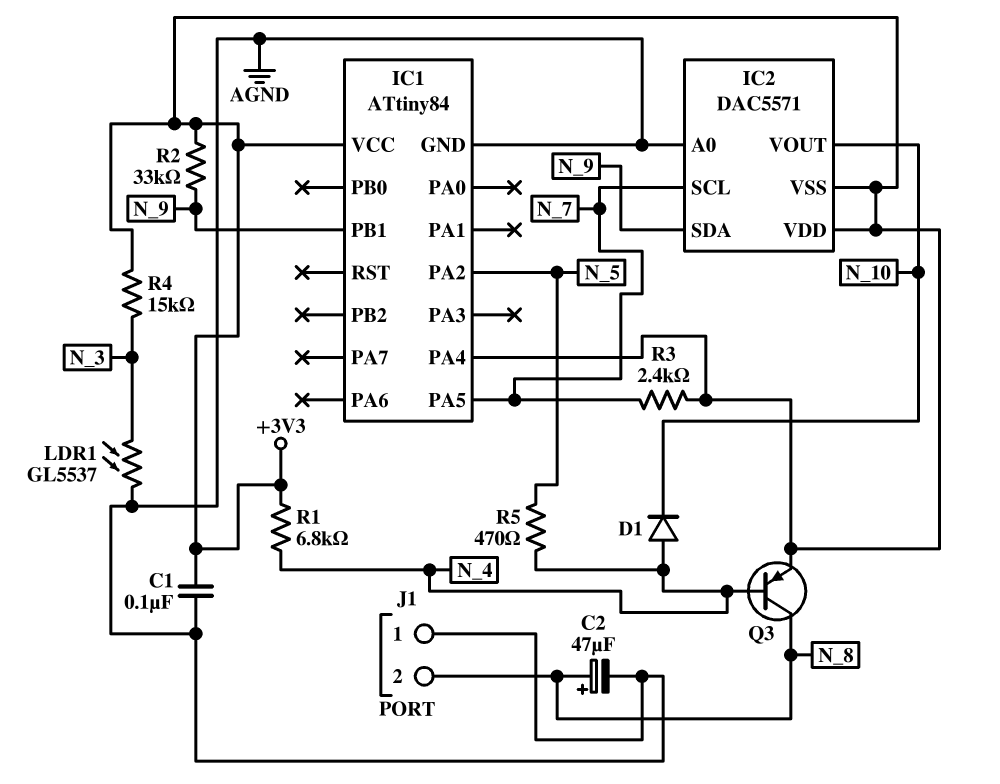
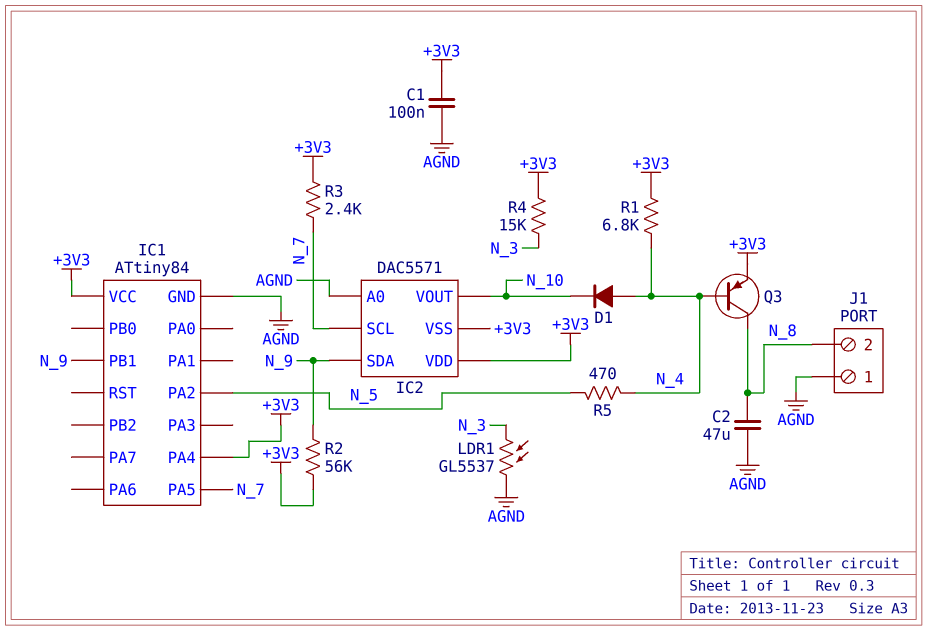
C2: 47uF (plus N_8, minus AGND) -> 47uF (AGND, N_8)
R2: 33k (+3V3, N_9) -> 56k (+3V3, N_9)

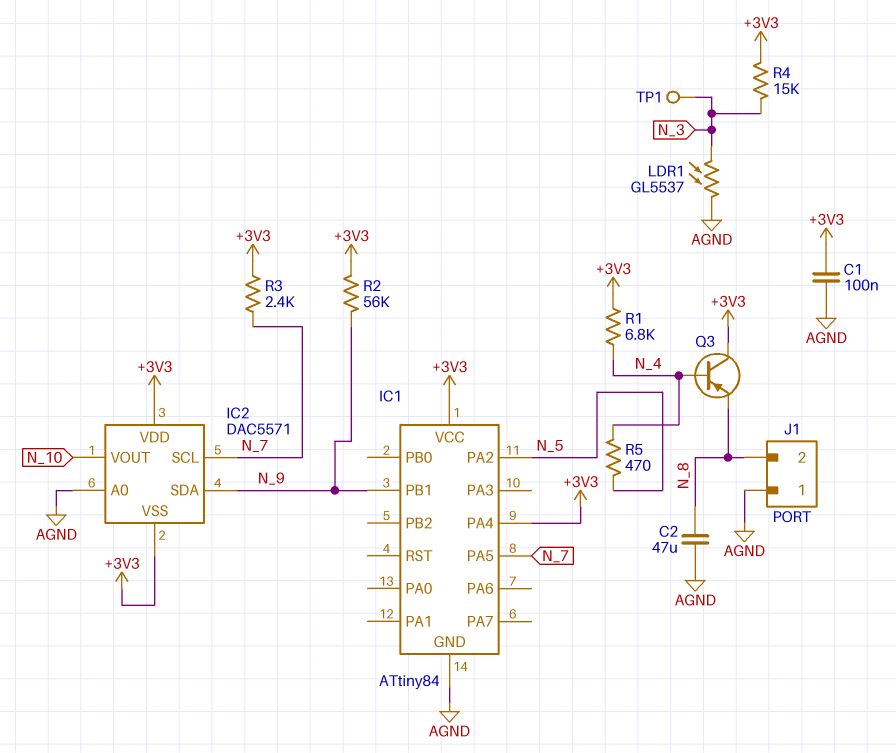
D1: diode (A N_4, K N_10) -> none
Q3: PNP (B N_4, C N_8, E +3V3) -> PNP (B N_4, C +3V3, E N_8)
TP1: none -> test point (N_3)

